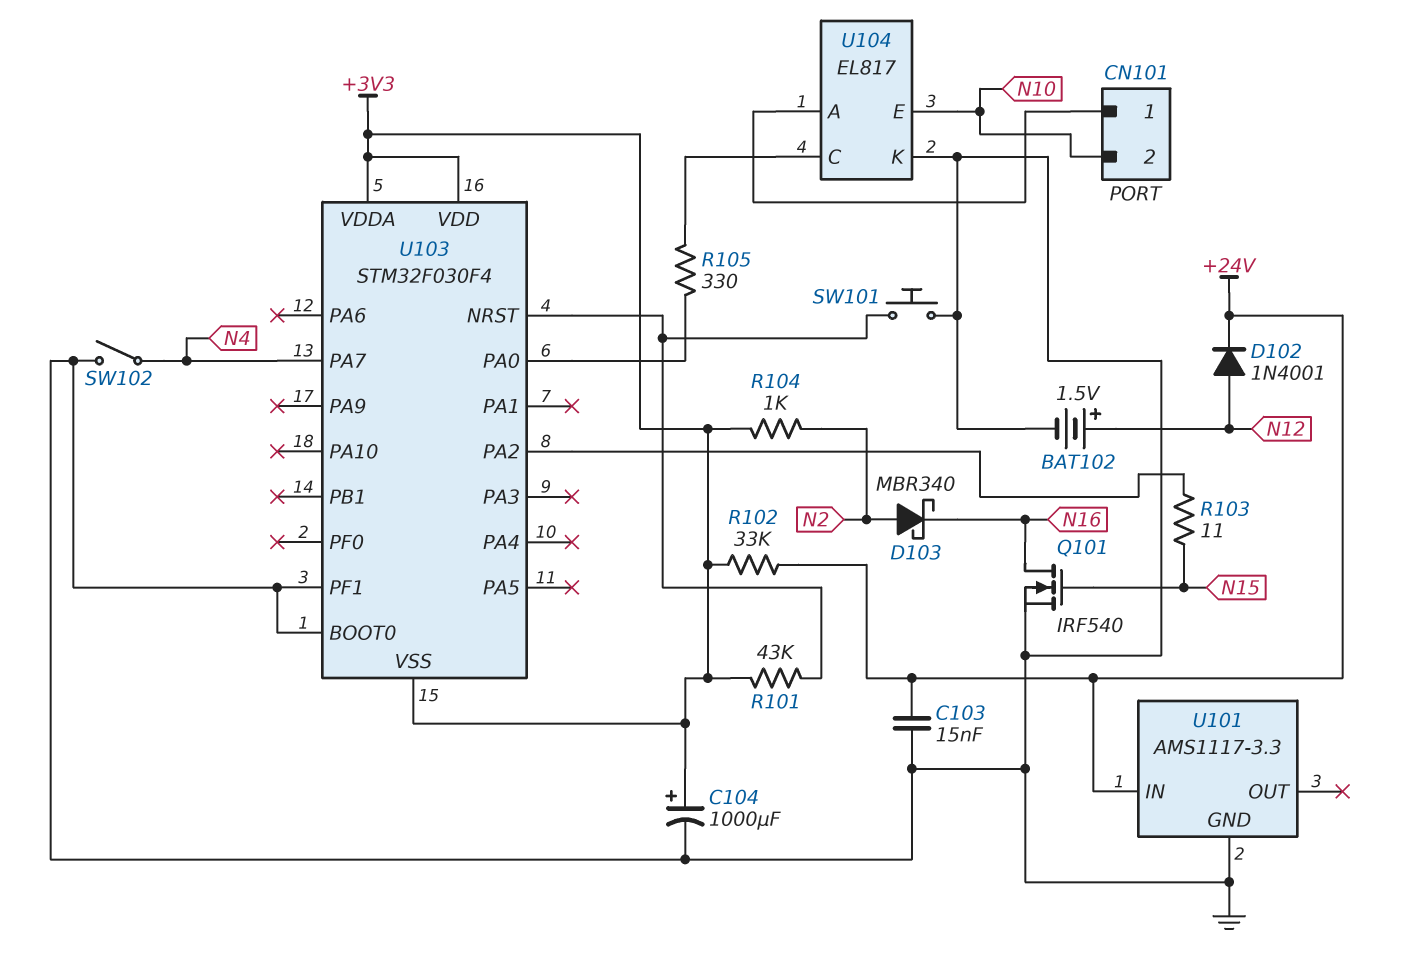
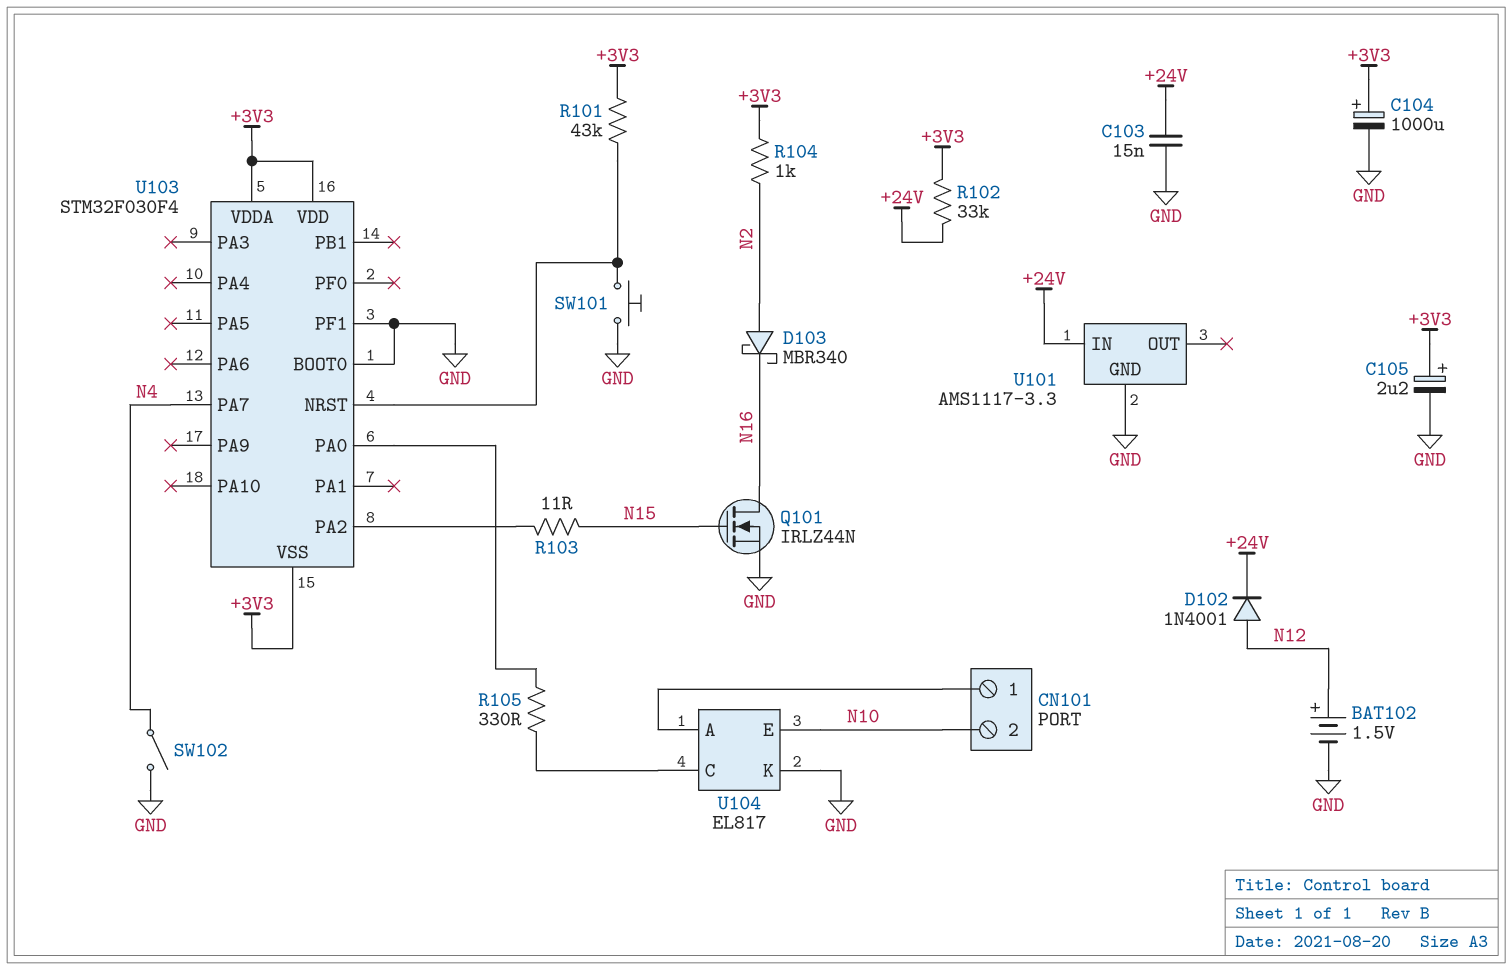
C105: none -> 2.2uF (plus +3V3, minus GND)
Q101: NMOS IRF540 (G N15, D N16, S GND) -> NMOS IRLZ44N (G N15, D N16, S GND)

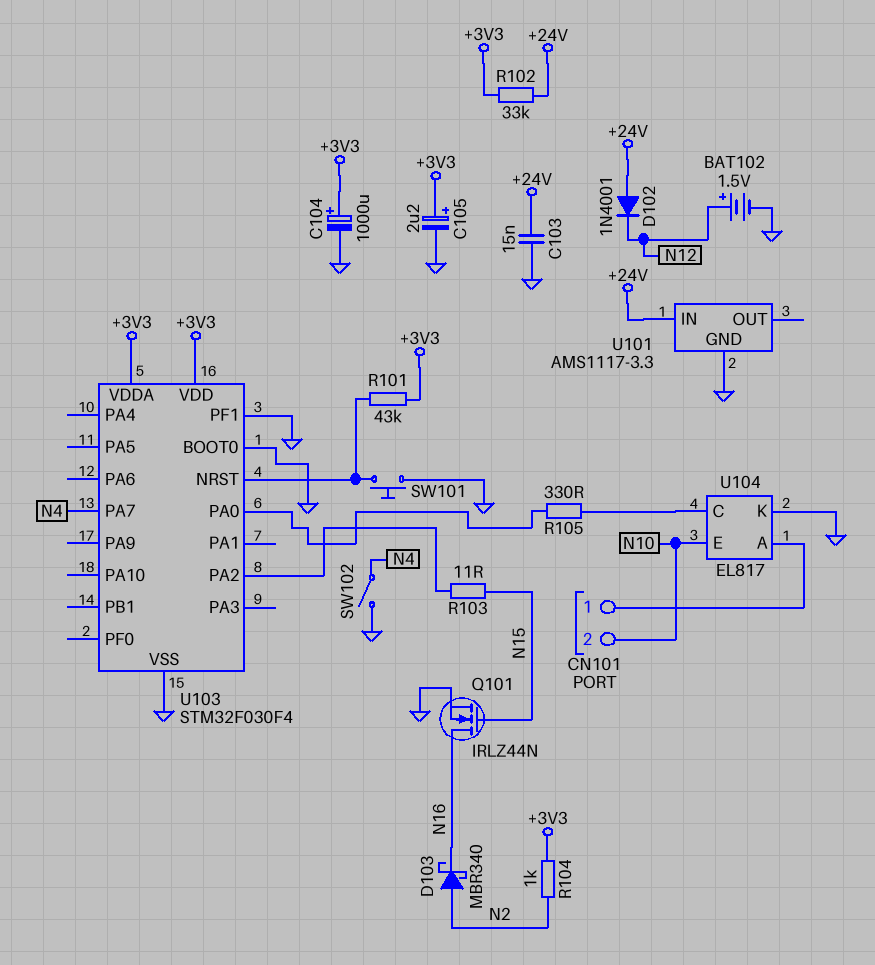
D102: diode 1N4001 (A N12, K +24V) -> diode 1N4001 (A +24V, K N12)
U103 pin VSS: +3V3 -> GND

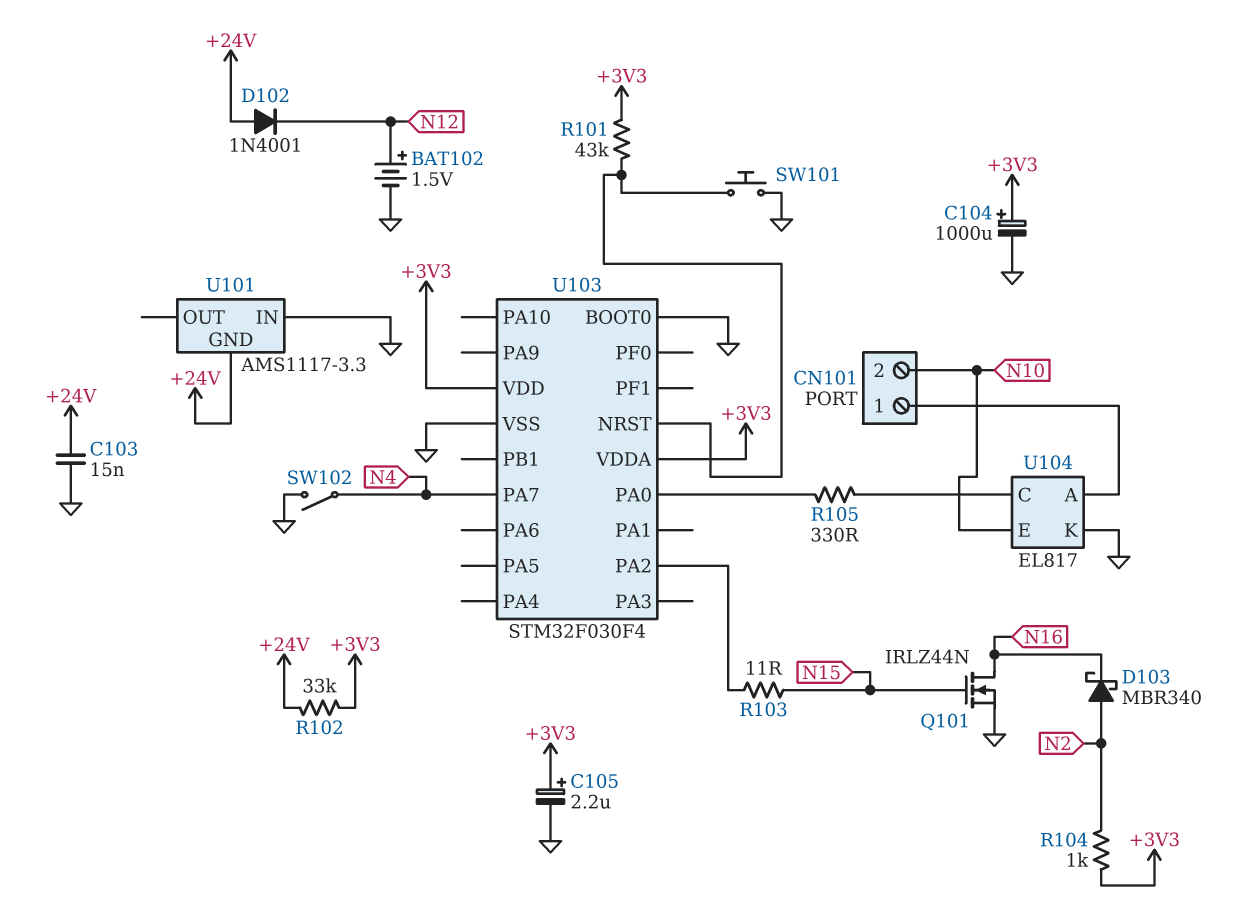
U101 pin GND: GND -> +24V
U101 pin IN: +24V -> GND
U103 pin PF1: GND -> none

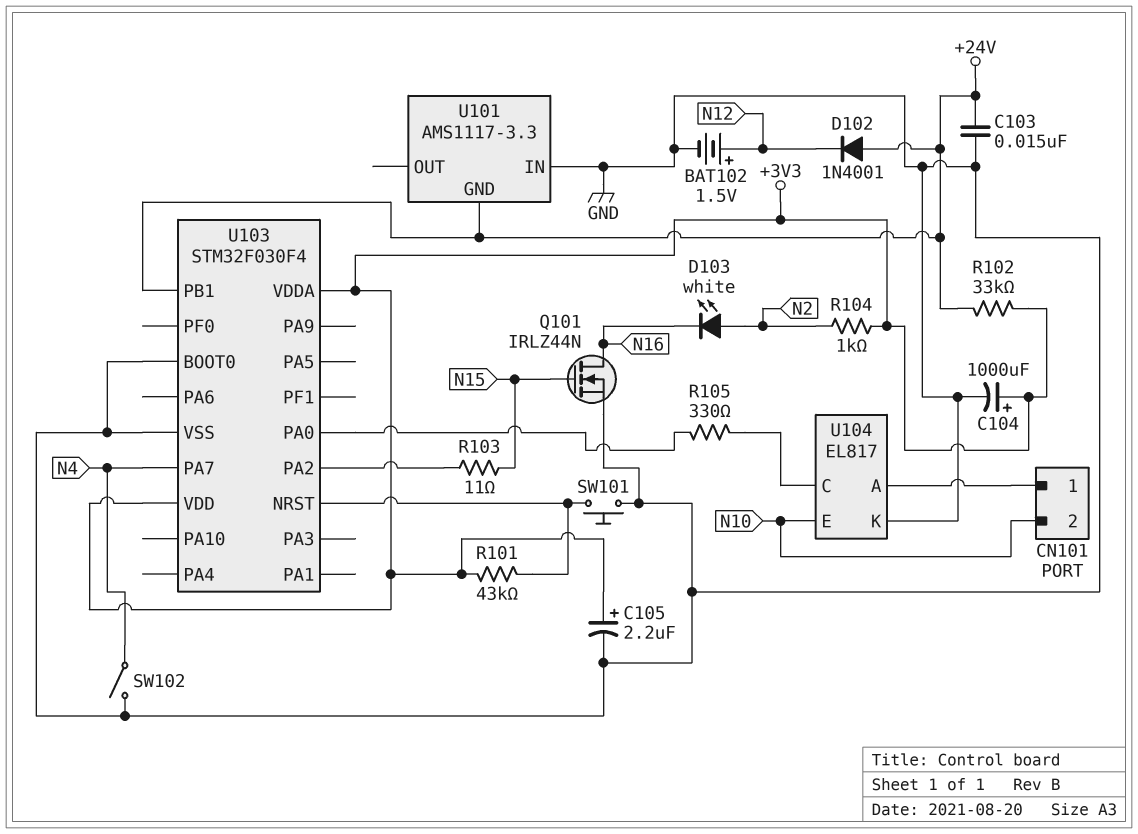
D103: schottky MBR340 (A N2, K N16) -> LED white (A N2, K N16)
U103 pin PB1: none -> +24V

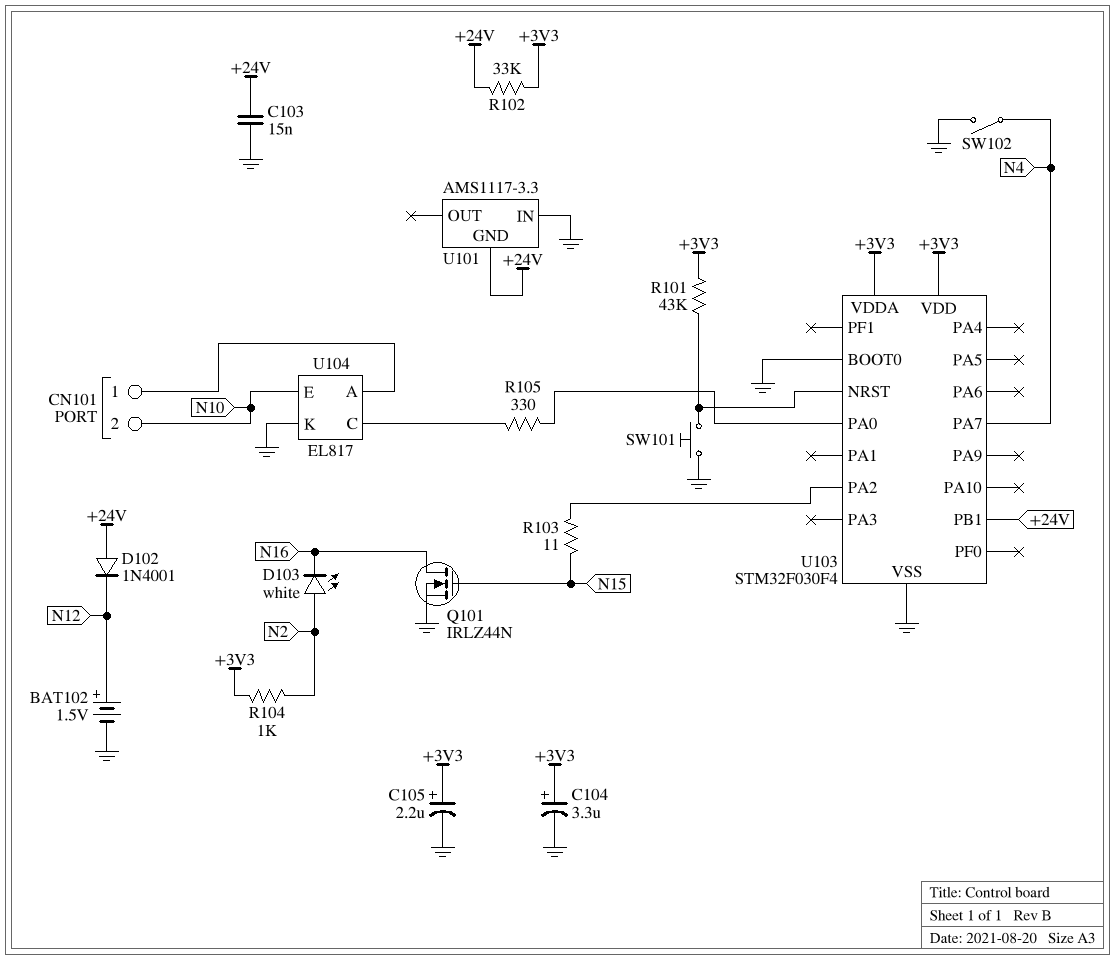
C104: 1000uF (plus +3V3, minus GND) -> 3.3uF (plus +3V3, minus GND)

